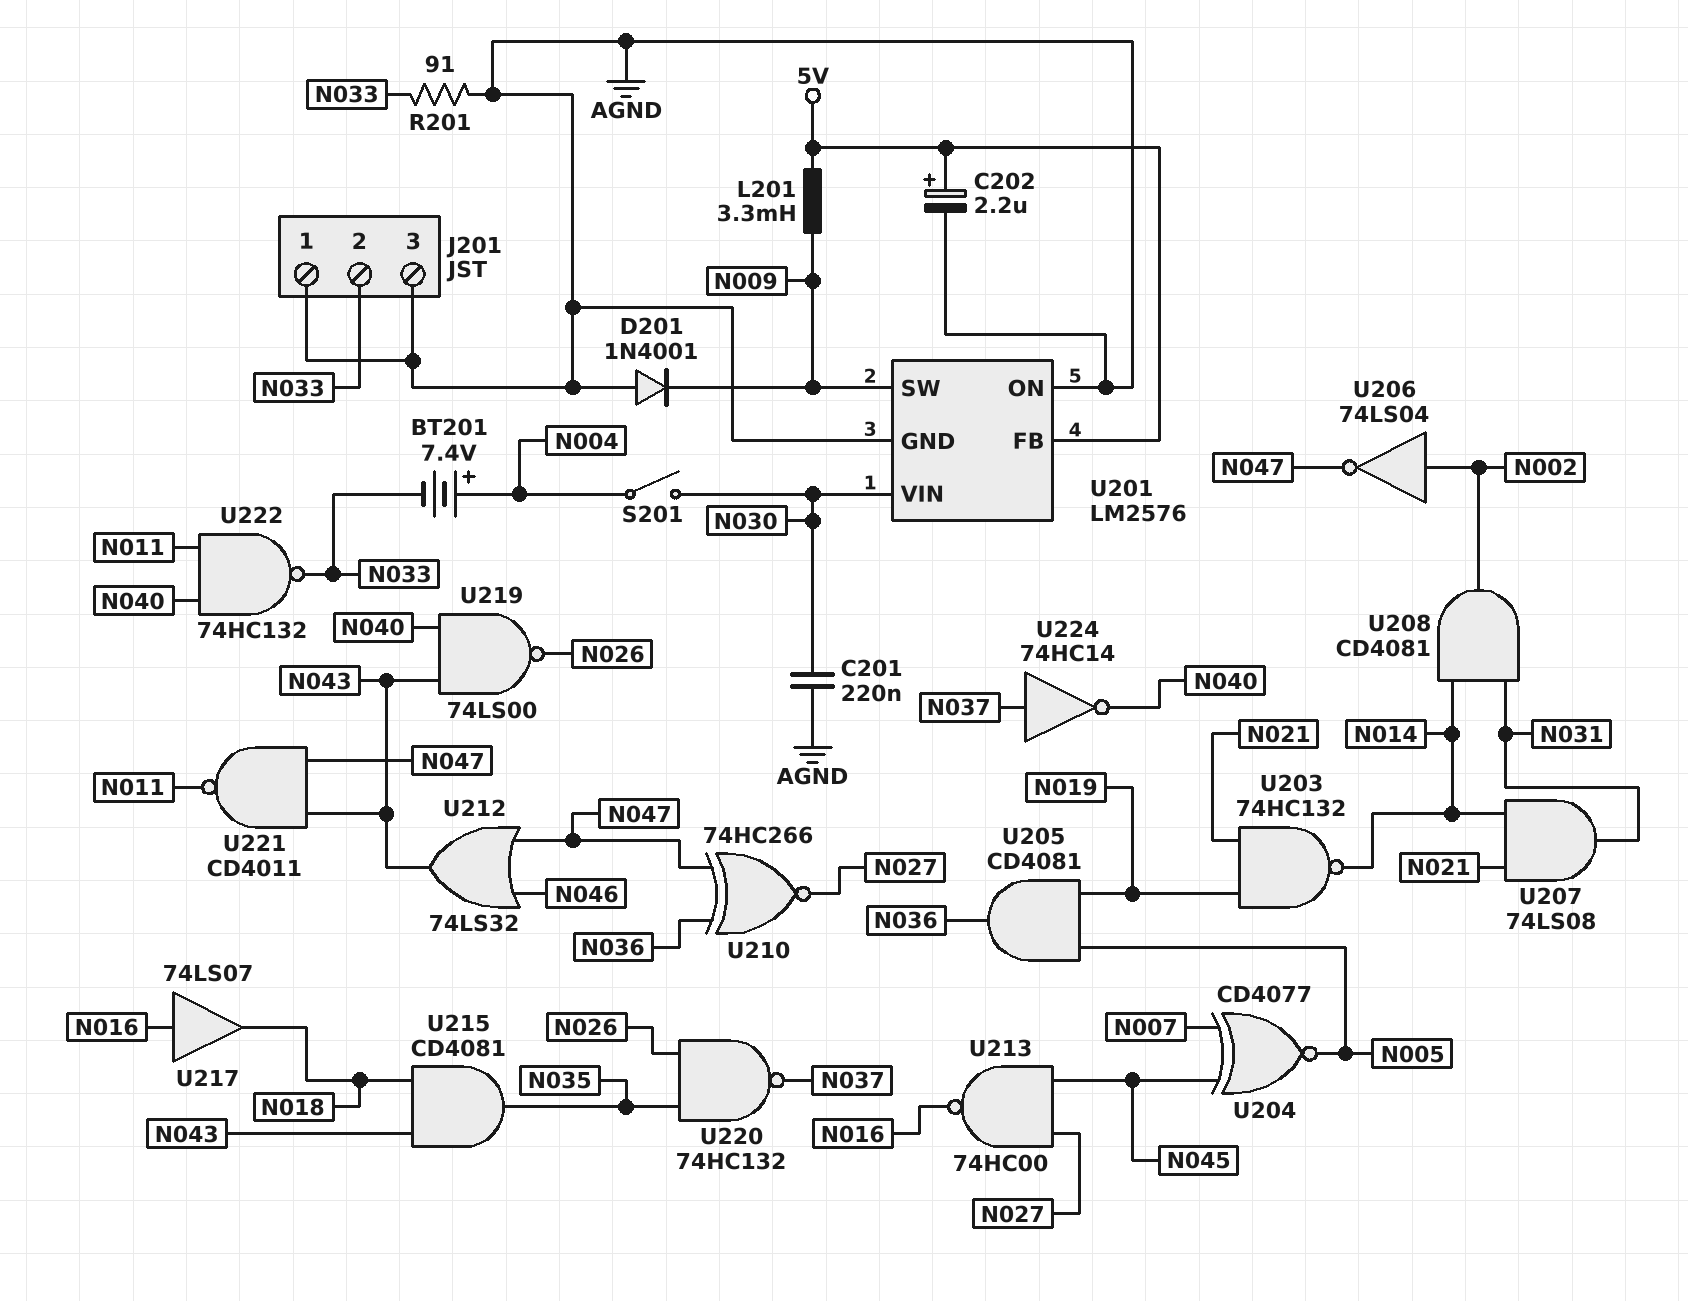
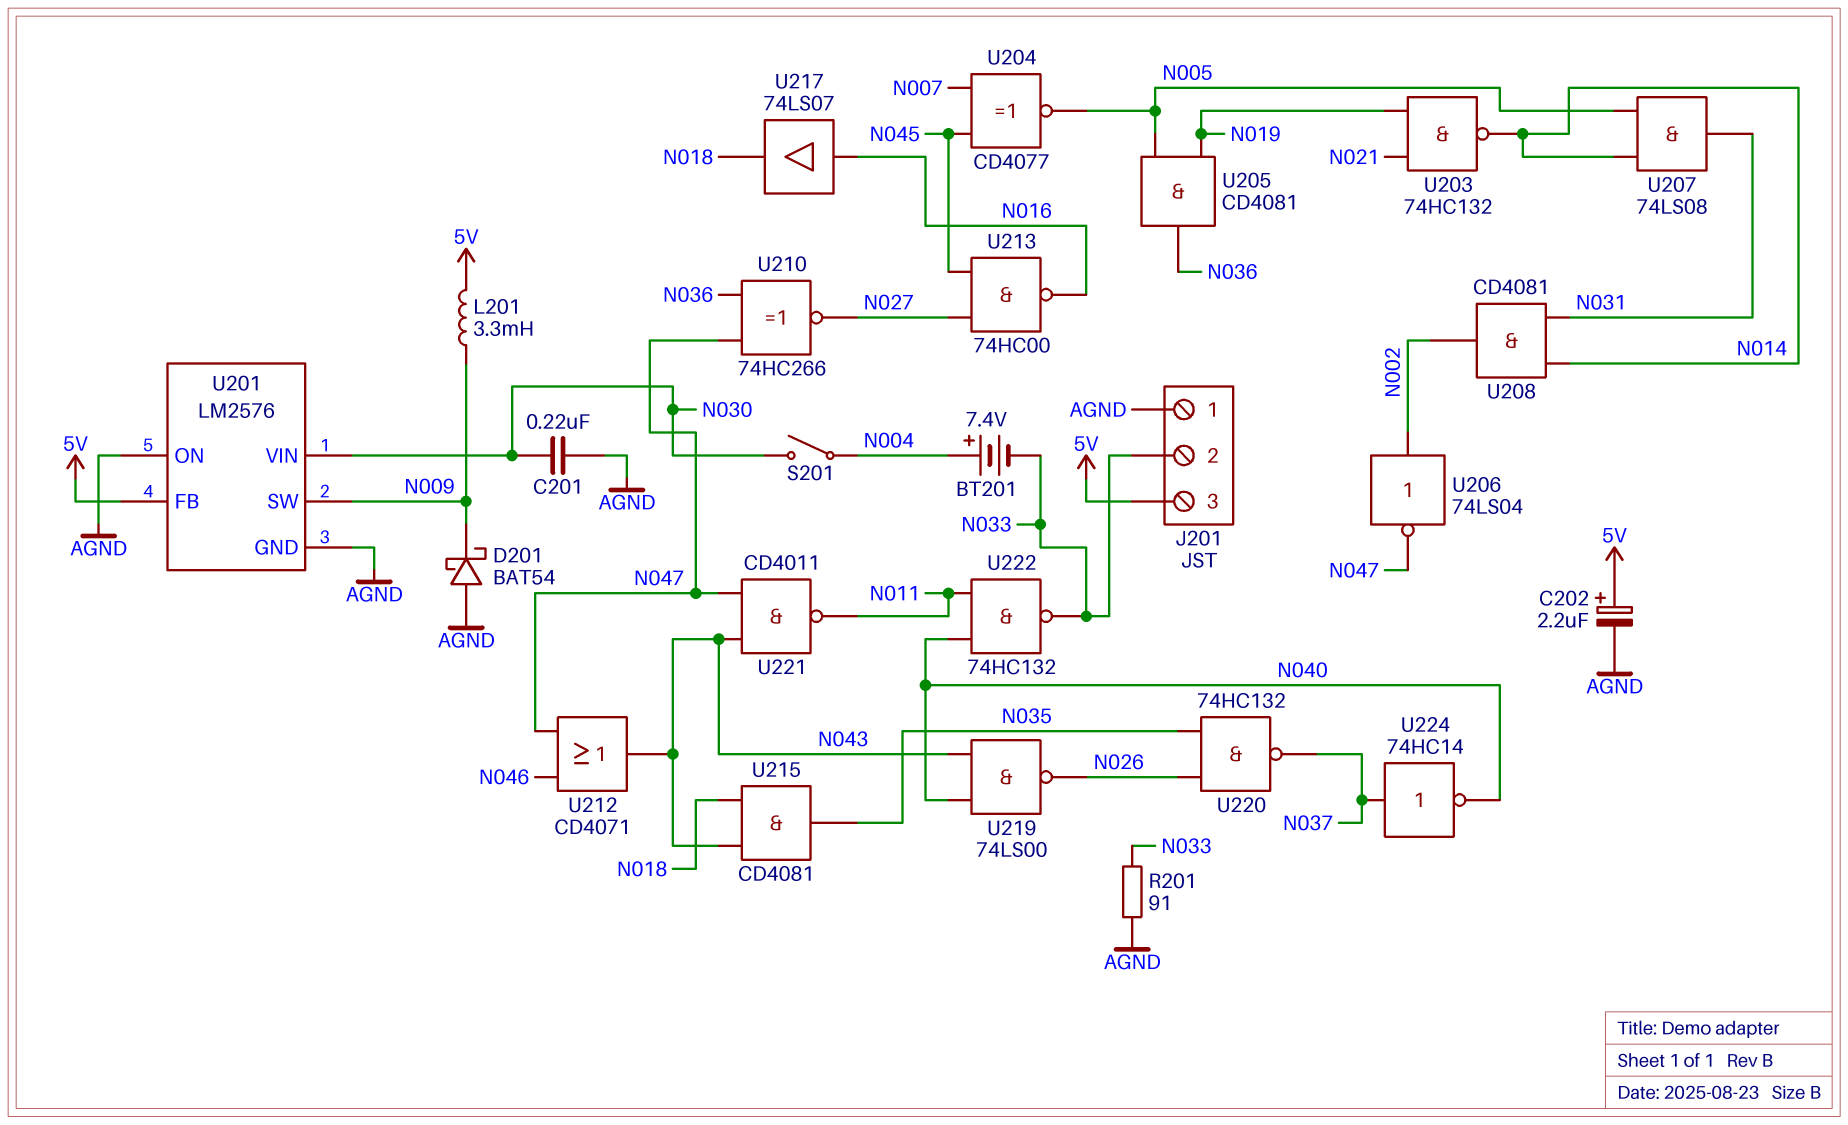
D201: diode 1N4001 (A AGND, K N009) -> schottky BAT54 (A AGND, K N009)
J201 pin 3: AGND -> 5V
U207: AND 74LS08 (in N014, in N021, out N031) -> AND 74LS08 (in N005, in N014, out N031)
U212: OR 74LS32 (in N046, in N047, out N043) -> OR CD4071 (in N046, in N047, out N043)

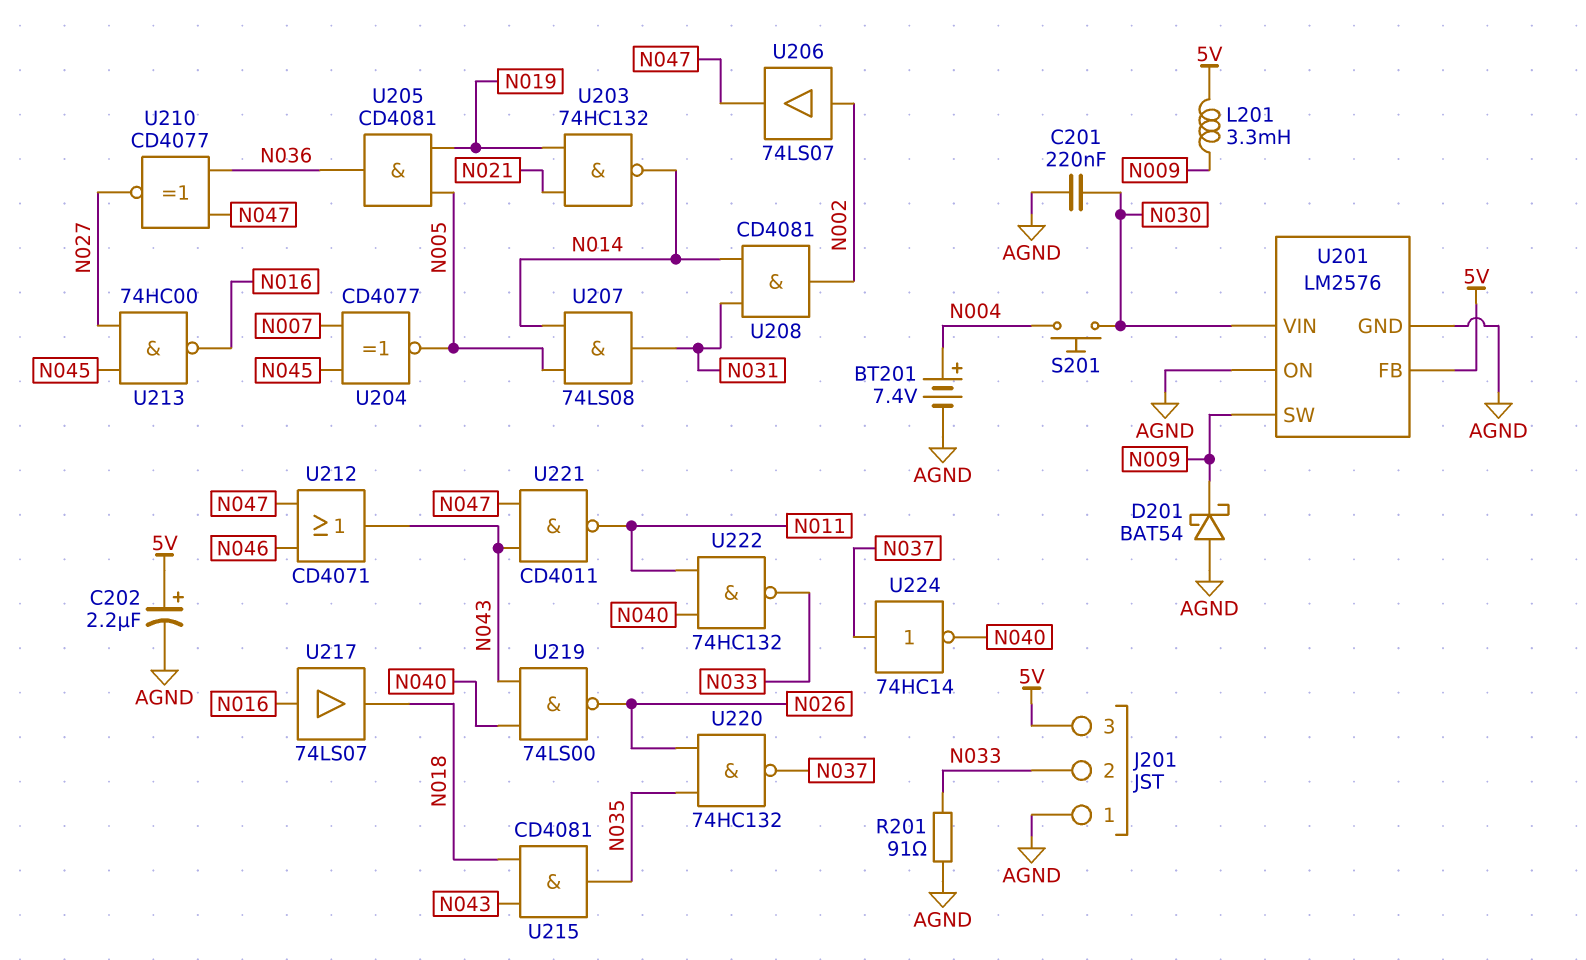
BT201: 7.4V (plus N004, minus N033) -> 7.4V (plus N004, minus AGND)
S201: switch (N004, N030) -> button (N004, N030)
U206: NOT 74LS04 (in N002, out N047) -> buffer 74LS07 (in N002, out N047)
U210: XNOR 74HC266 (in N036, in N047, out N027) -> XNOR CD4077 (in N036, in N047, out N027)

